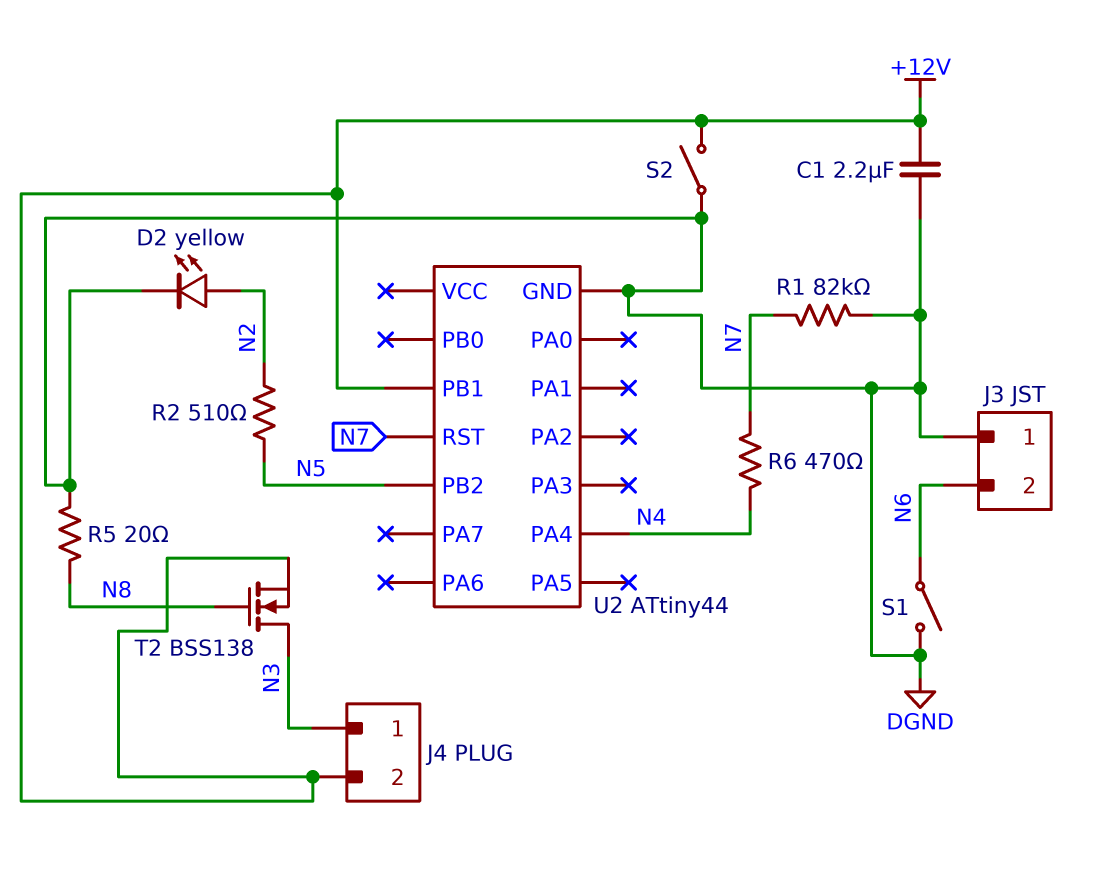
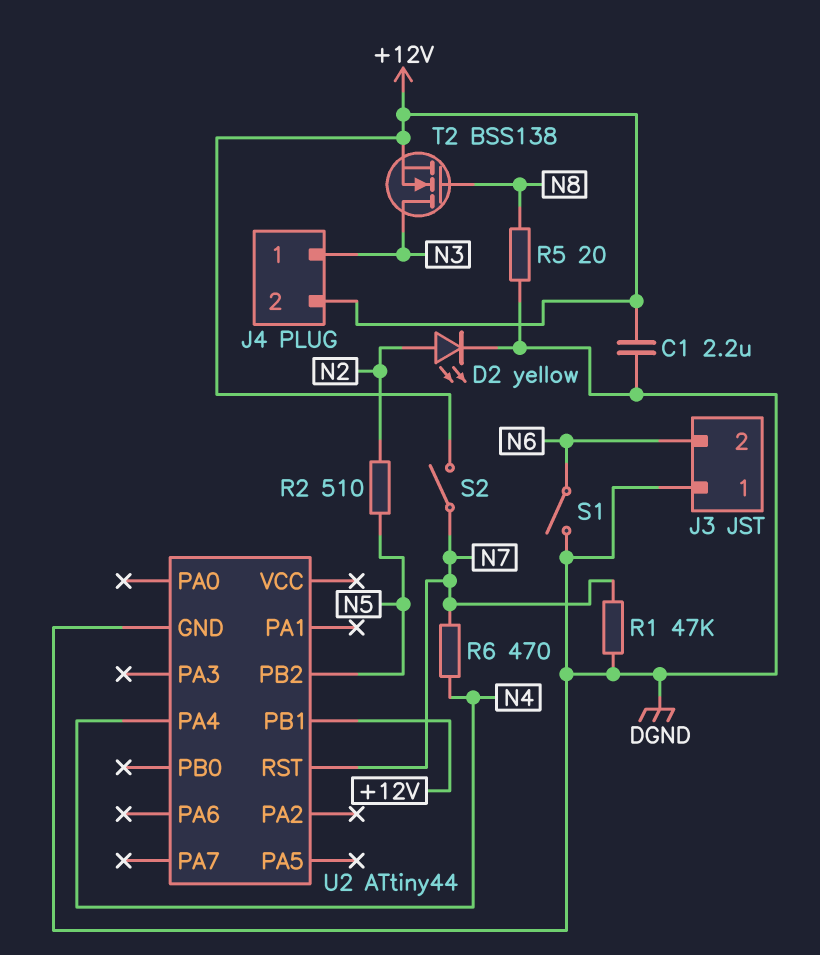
R1: 82k (DGND, N7) -> 47k (DGND, N7)
S2: switch (+12V, DGND) -> switch (+12V, N7)

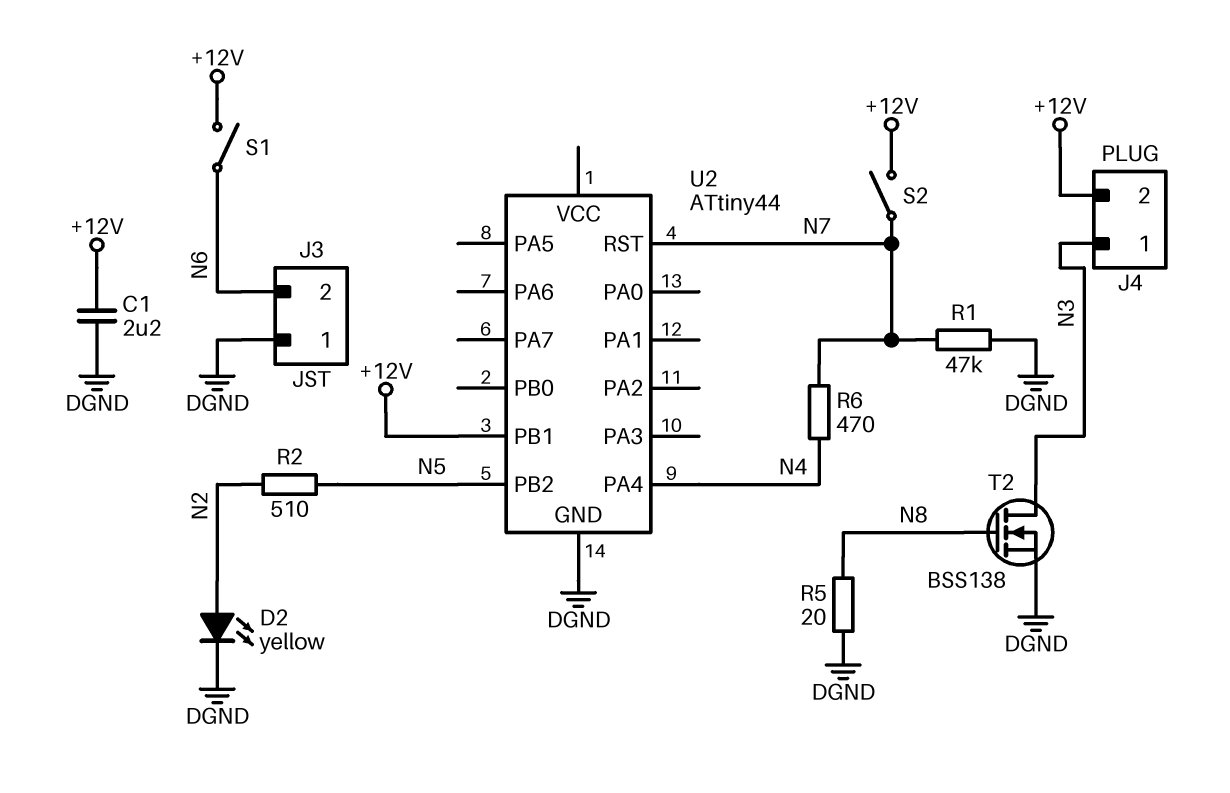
S1: switch (DGND, N6) -> switch (+12V, N6)
T2: NMOS BSS138 (G N8, D N3, S +12V) -> NMOS BSS138 (G N8, D N3, S DGND)

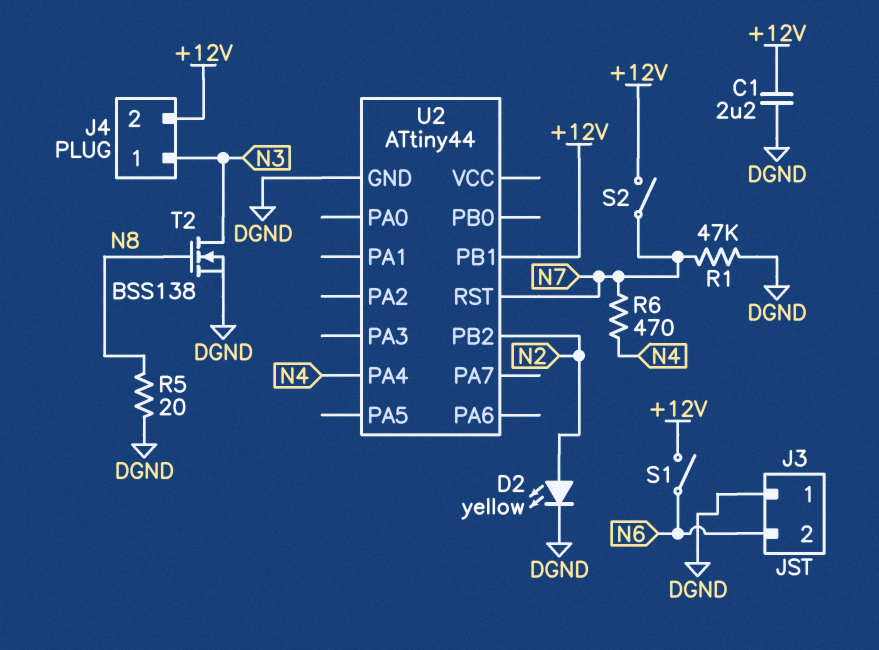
R2: 510 (N2, N5) -> none
U2 pin PB2: N5 -> N2

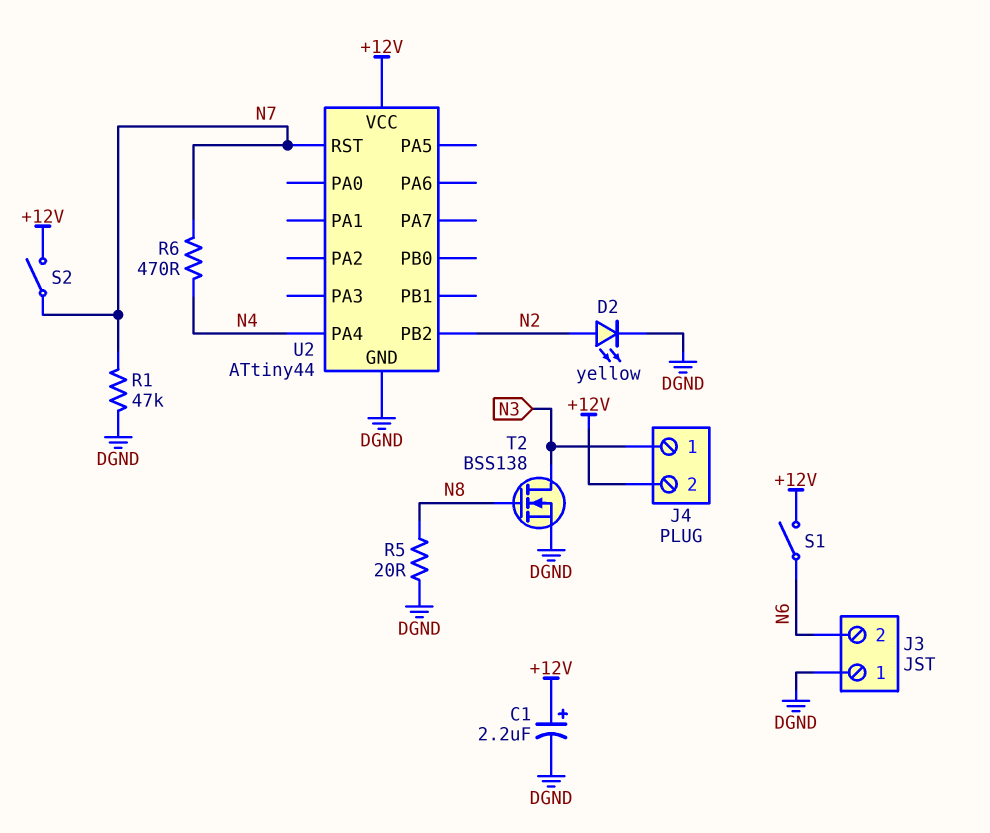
C1: 2.2uF (+12V, DGND) -> 2.2uF (plus +12V, minus DGND)
U2 pin PB1: +12V -> none
U2 pin VCC: none -> +12V

